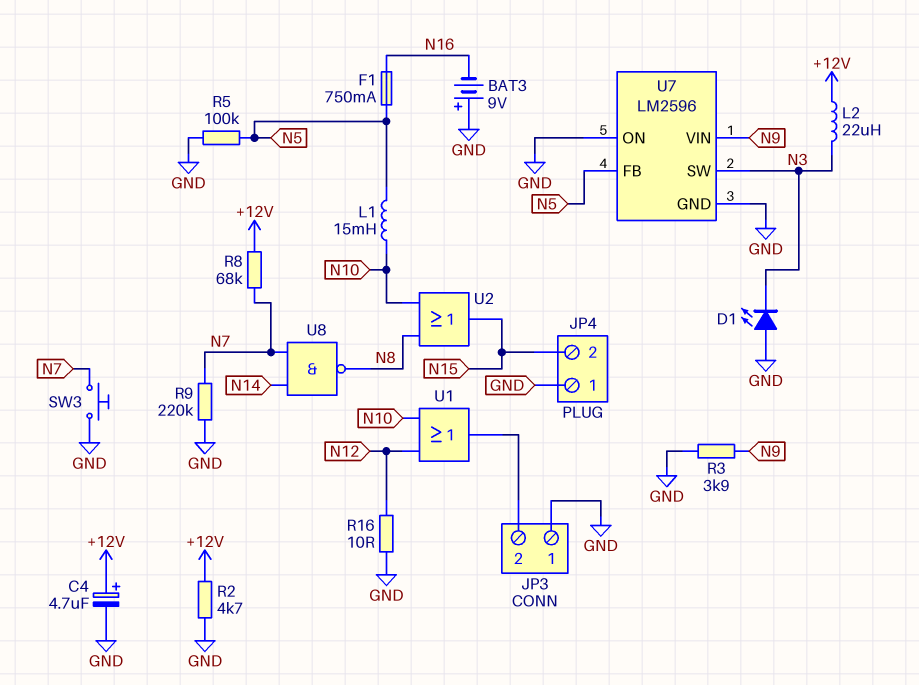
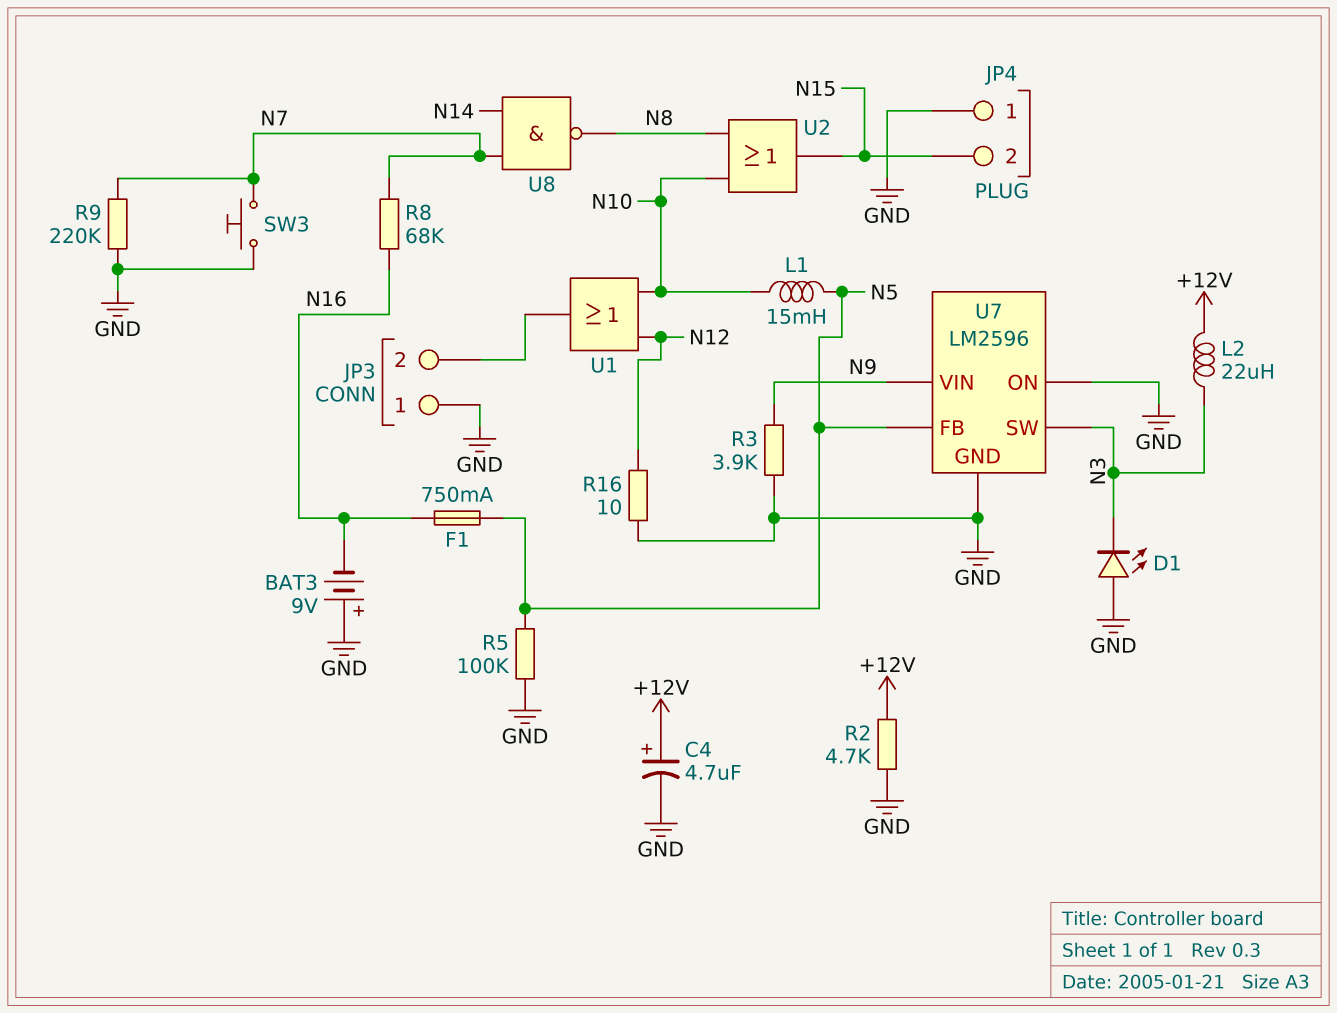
R8: 68k (+12V, N7) -> 68k (N7, N16)

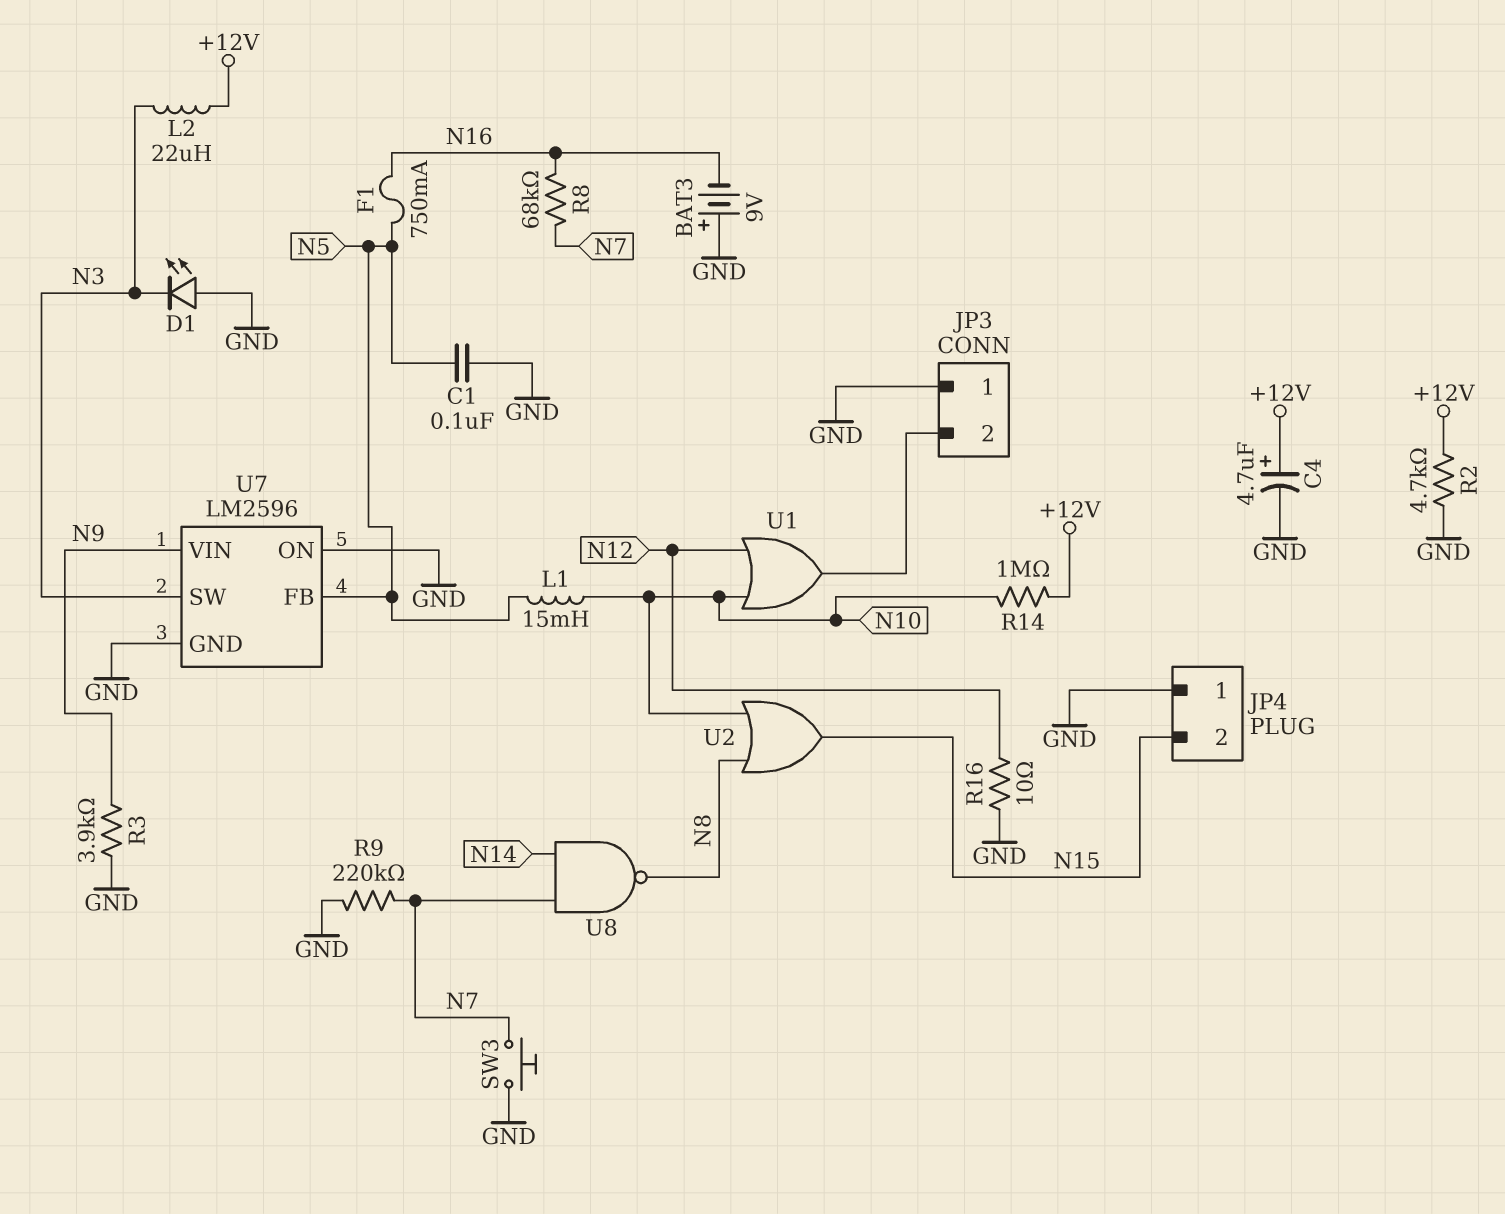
C1: none -> 100nF (GND, N5)
R5: 100k (GND, N5) -> none
R14: none -> 1M (+12V, N10)

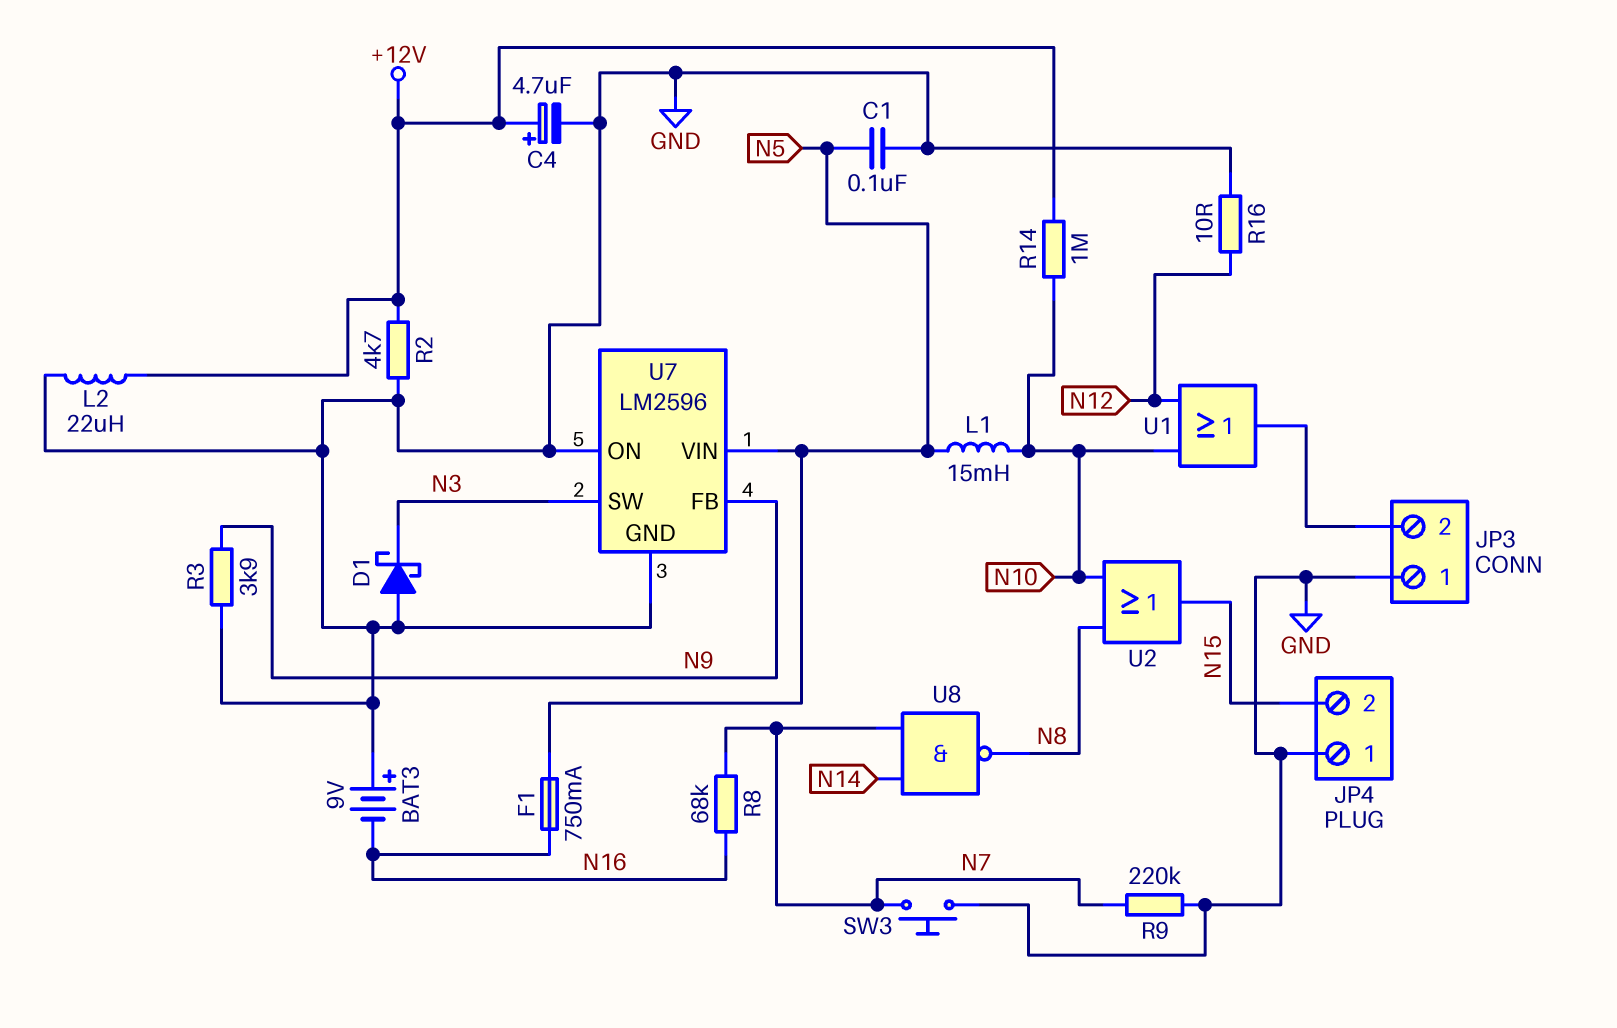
D1: LED (A GND, K N3) -> schottky (A GND, K N3)
L2: 22uH (+12V, N3) -> 22uH (+12V, GND)
U7 pin FB: N5 -> N9
U7 pin VIN: N9 -> N5

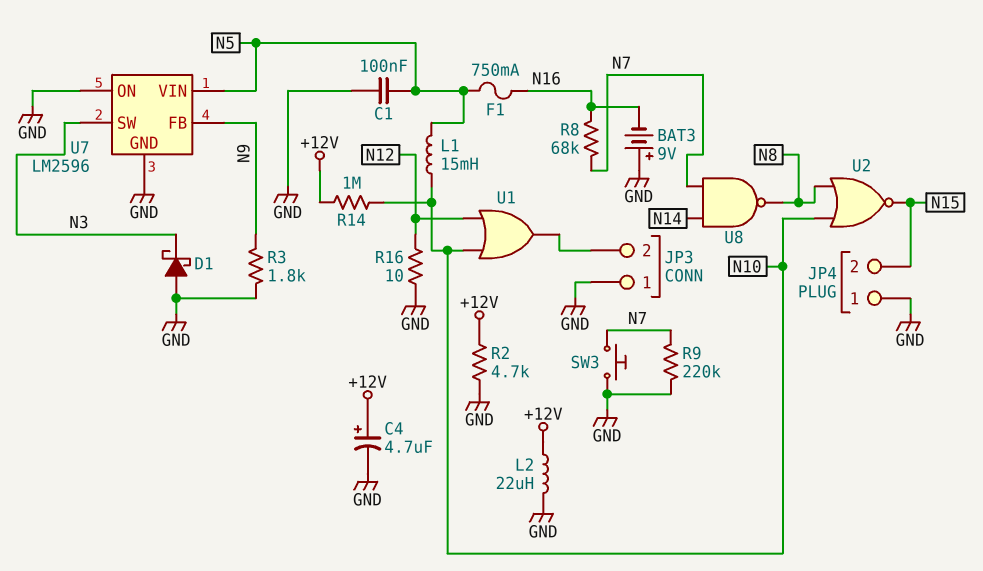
R3: 3.9k (GND, N9) -> 1.8k (GND, N9)
U2: OR (in N8, in N10, out N15) -> NOR (in N8, in N10, out N15)

